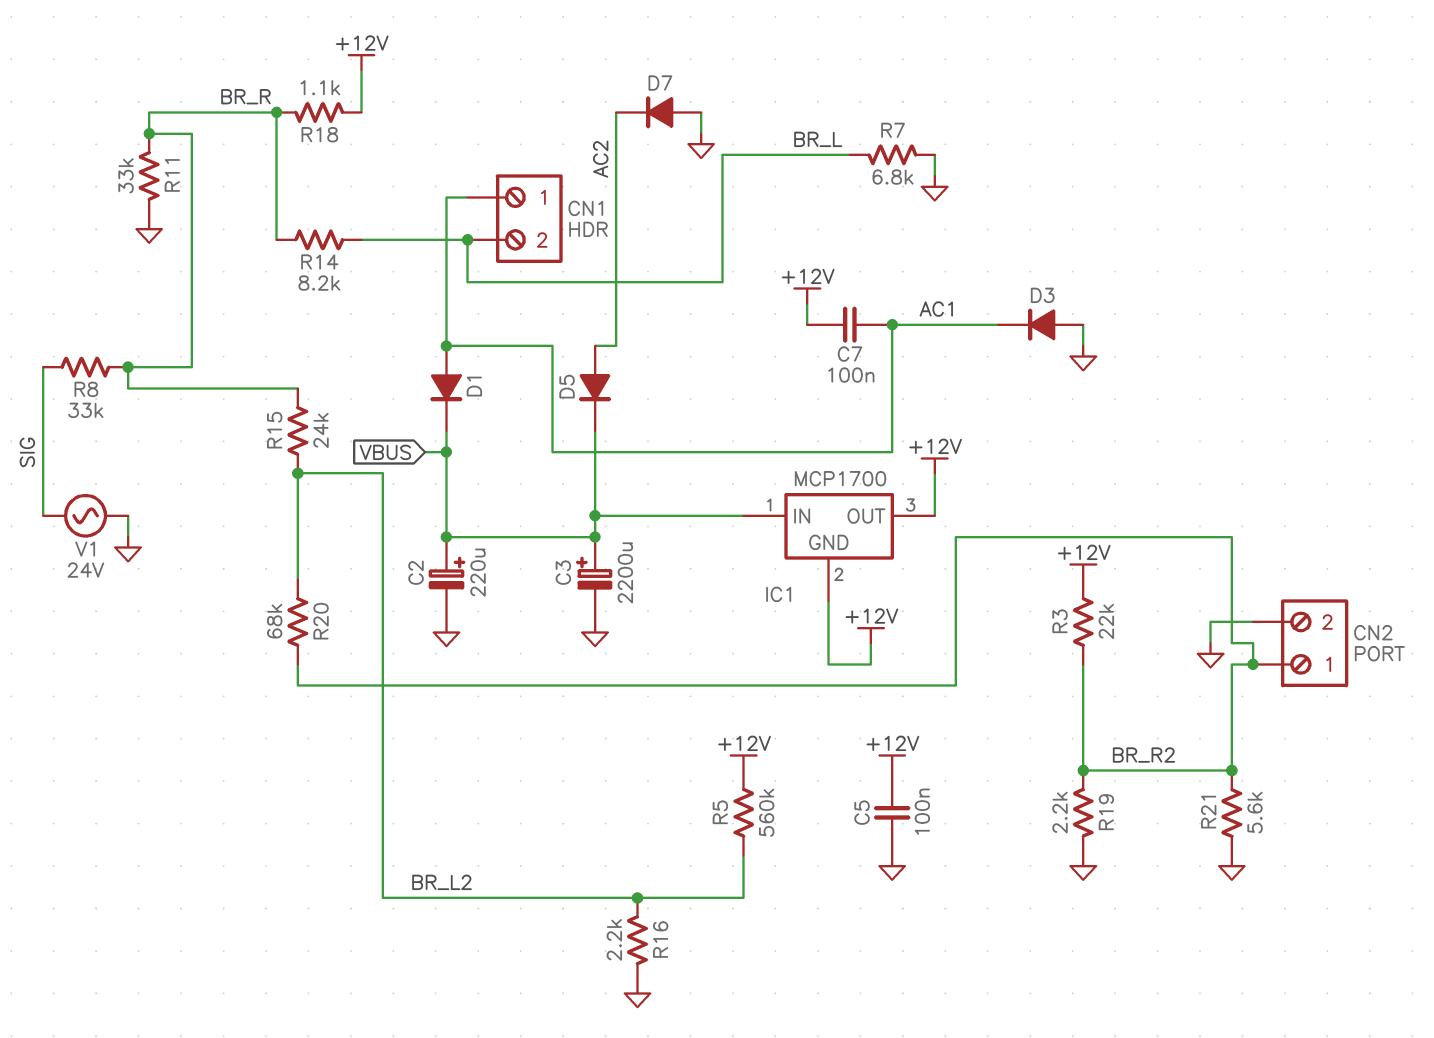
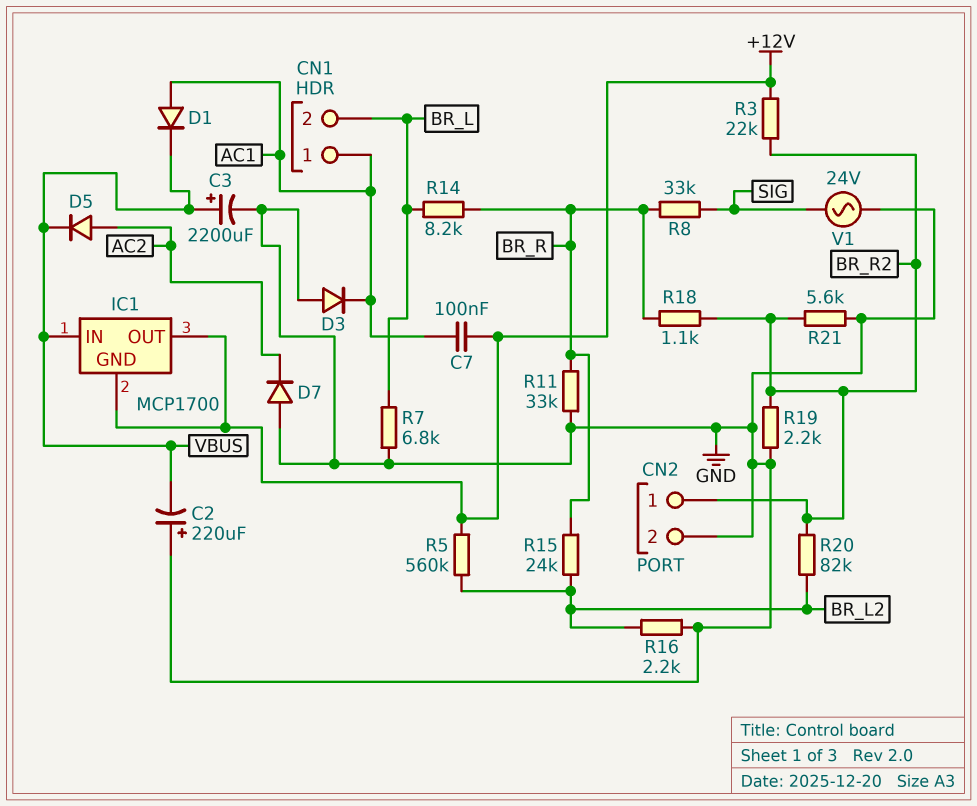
C2: 220uF (plus VBUS, minus GND) -> 220uF (plus GND, minus VBUS)
C5: 100nF (+12V, GND) -> none
R18: 1.1k (+12V, BR_R) -> 1.1k (BR_R, BR_R2)
R20: 68k (BR_L2, BR_R2) -> 82k (BR_L2, BR_R2)

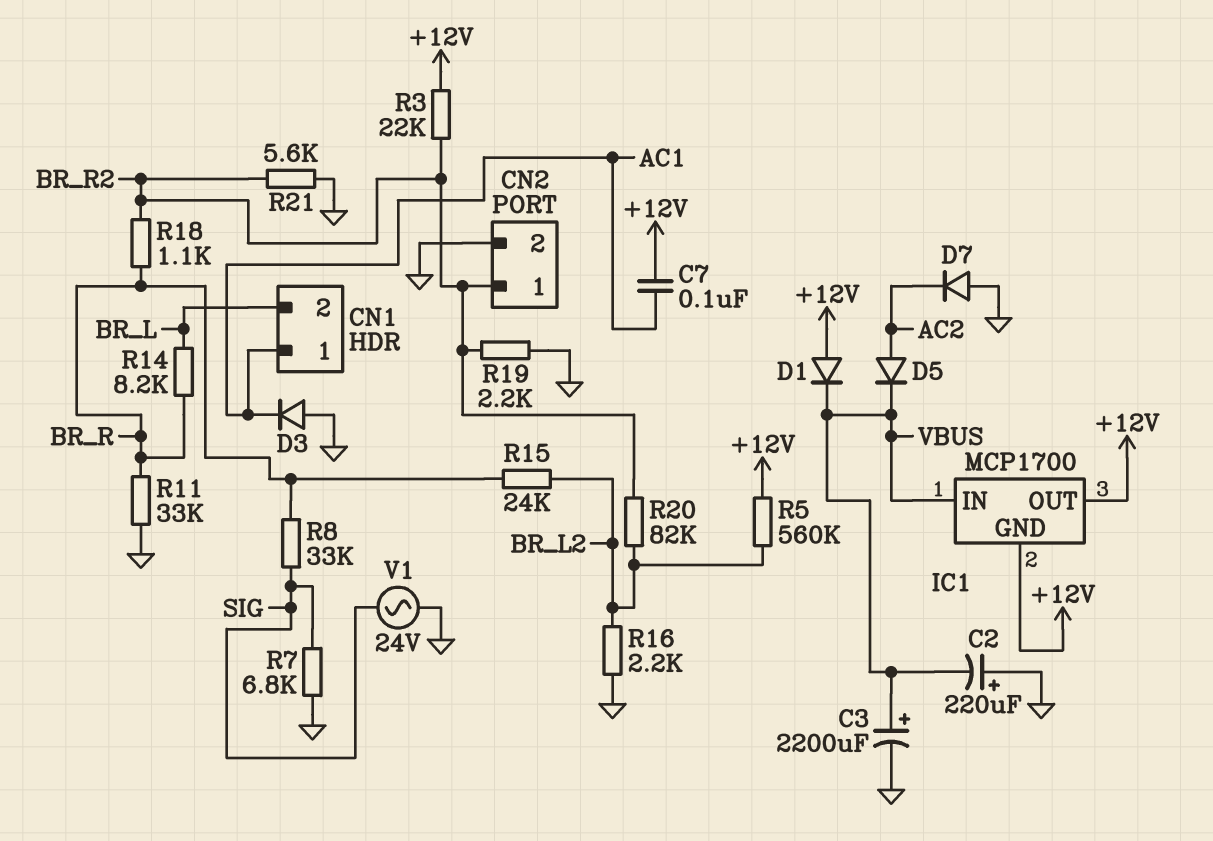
D1: diode (A AC1, K VBUS) -> diode (A +12V, K VBUS)
R7: 6.8k (BR_L, GND) -> 6.8k (GND, SIG)

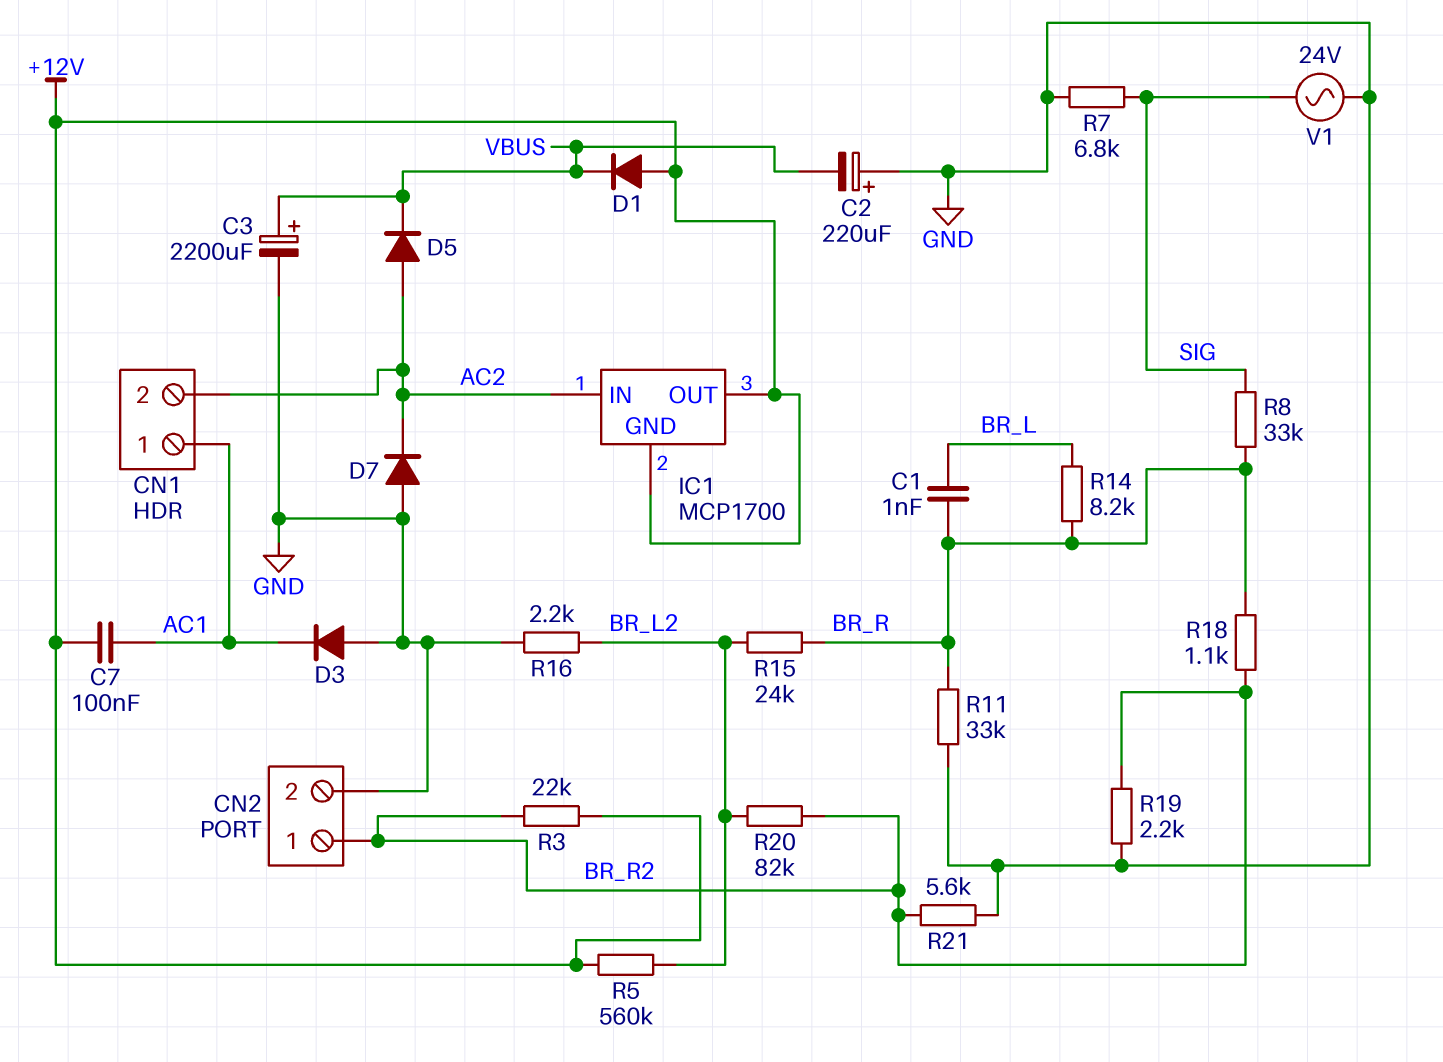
C1: none -> 1nF (BR_L, BR_R)
CN1 pin 2: BR_L -> AC2
IC1 pin IN: VBUS -> AC2

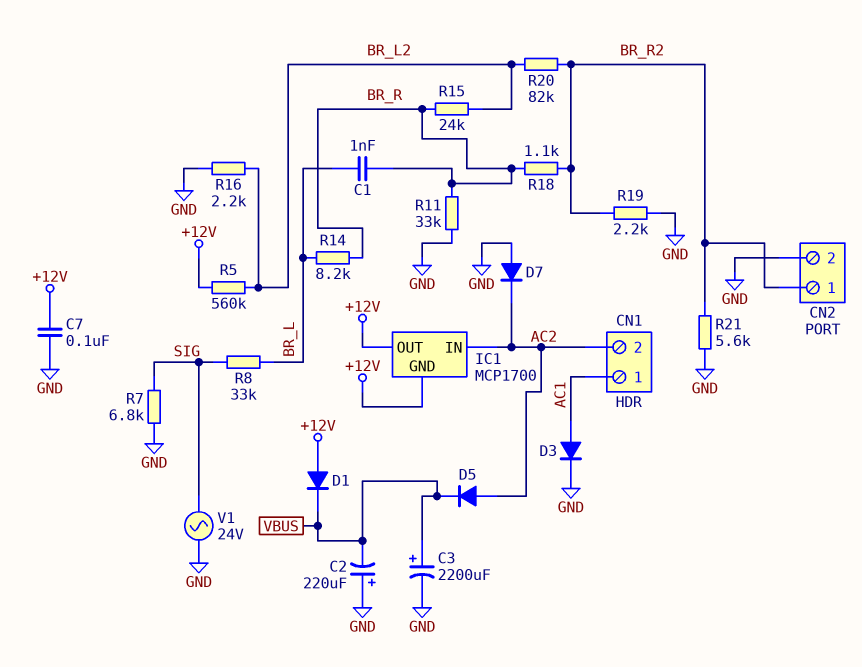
C7: 100nF (+12V, AC1) -> 100nF (+12V, GND)
D3: diode (A GND, K AC1) -> diode (A AC1, K GND)
R3: 22k (+12V, BR_R2) -> none
R8: 33k (BR_R, SIG) -> 33k (BR_L, SIG)

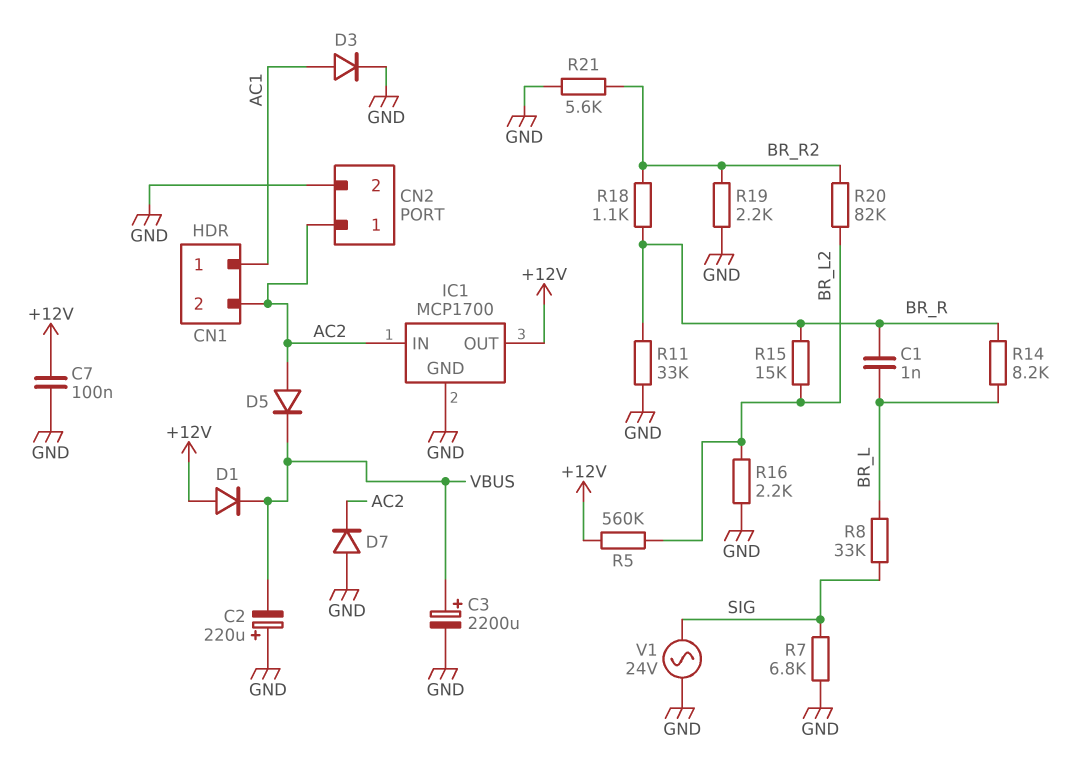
CN2 pin 1: BR_R2 -> AC2
IC1 pin GND: +12V -> GND
R15: 24k (BR_L2, BR_R) -> 15k (BR_L2, BR_R)

